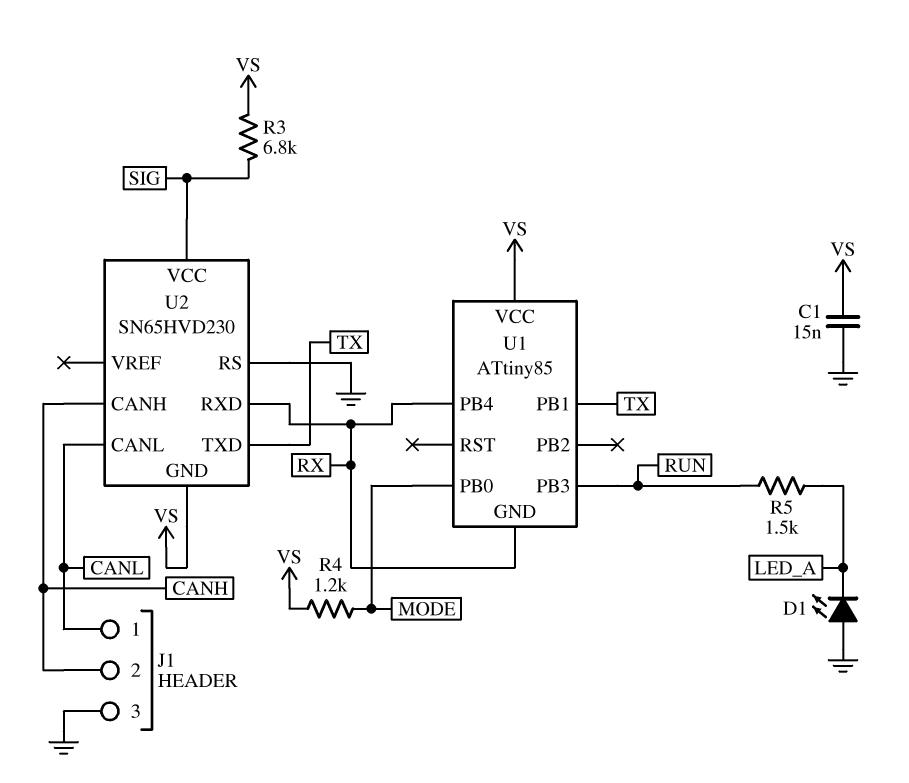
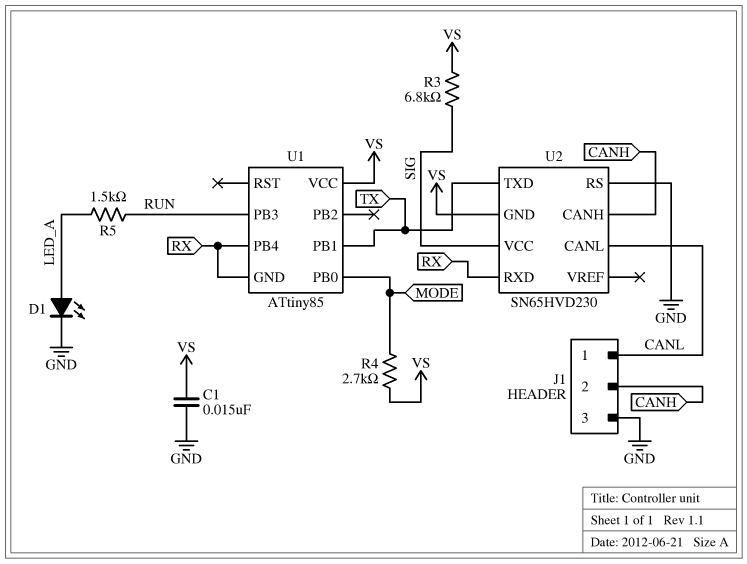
D1: LED (A GND, K LED_A) -> LED (A LED_A, K GND)
R4: 1.2k (MODE, VS) -> 2.7k (MODE, VS)

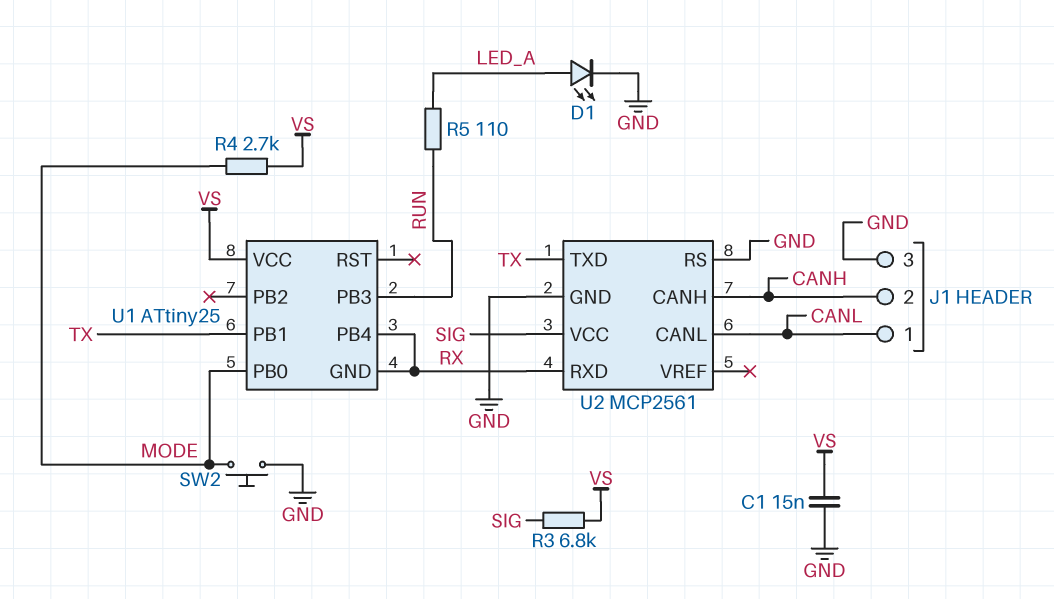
R5: 1.5k (LED_A, RUN) -> 110 (LED_A, RUN)
SW2: none -> button (GND, MODE)
U1: ATtiny85 -> ATtiny25
U2: SN65HVD230 -> MCP2561
U2 pin GND: VS -> GND

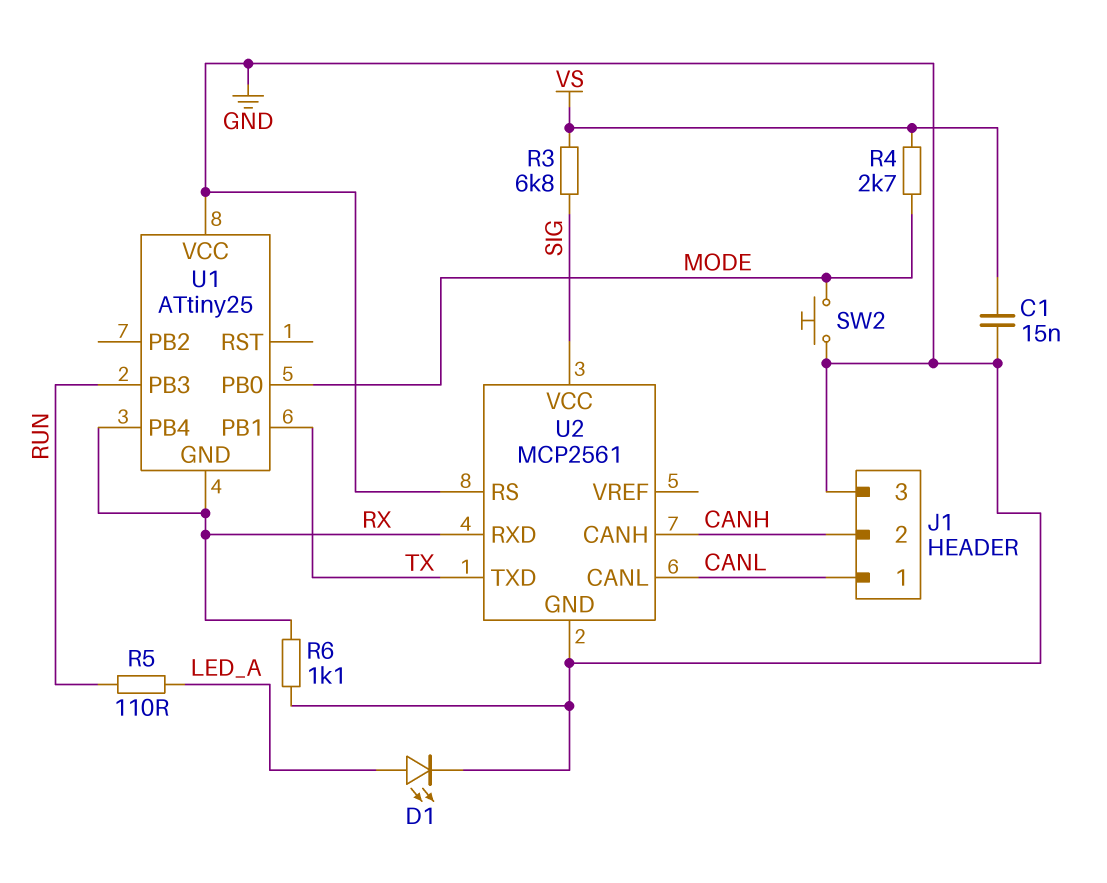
R6: none -> 1.1k (GND, RX)
U1 pin VCC: VS -> GND

